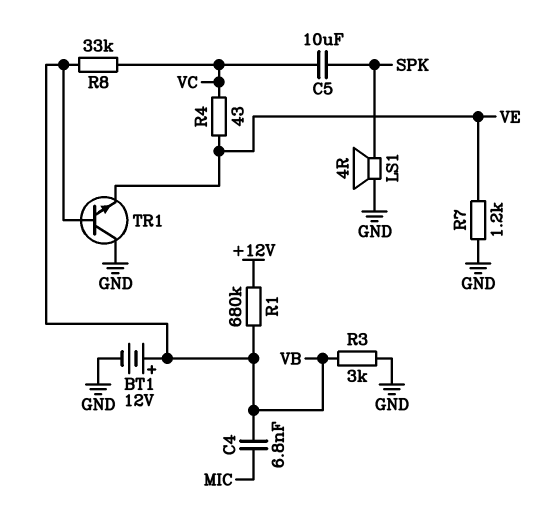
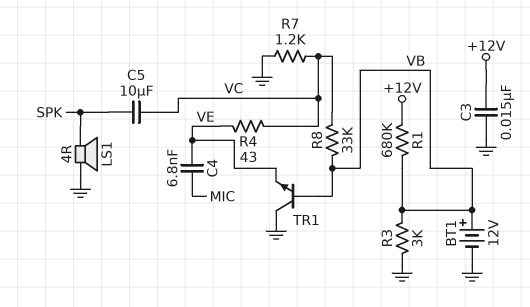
C3: none -> 15nF (+12V, GND)
C4: 6.8nF (MIC, VB) -> 6.8nF (MIC, VE)
R7: 1.2k (GND, VE) -> 1.2k (GND, VC)

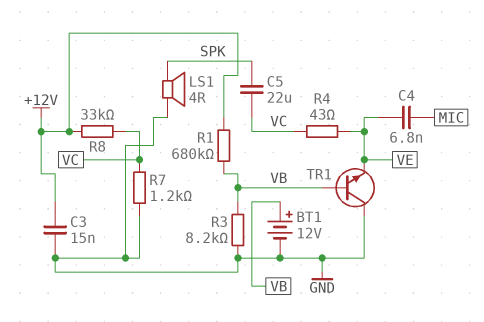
C5: 10uF (SPK, VC) -> 22uF (SPK, VC)
R3: 3k (GND, VB) -> 8.2k (GND, VB)
R8: 33k (VB, VC) -> 33k (+12V, VC)

